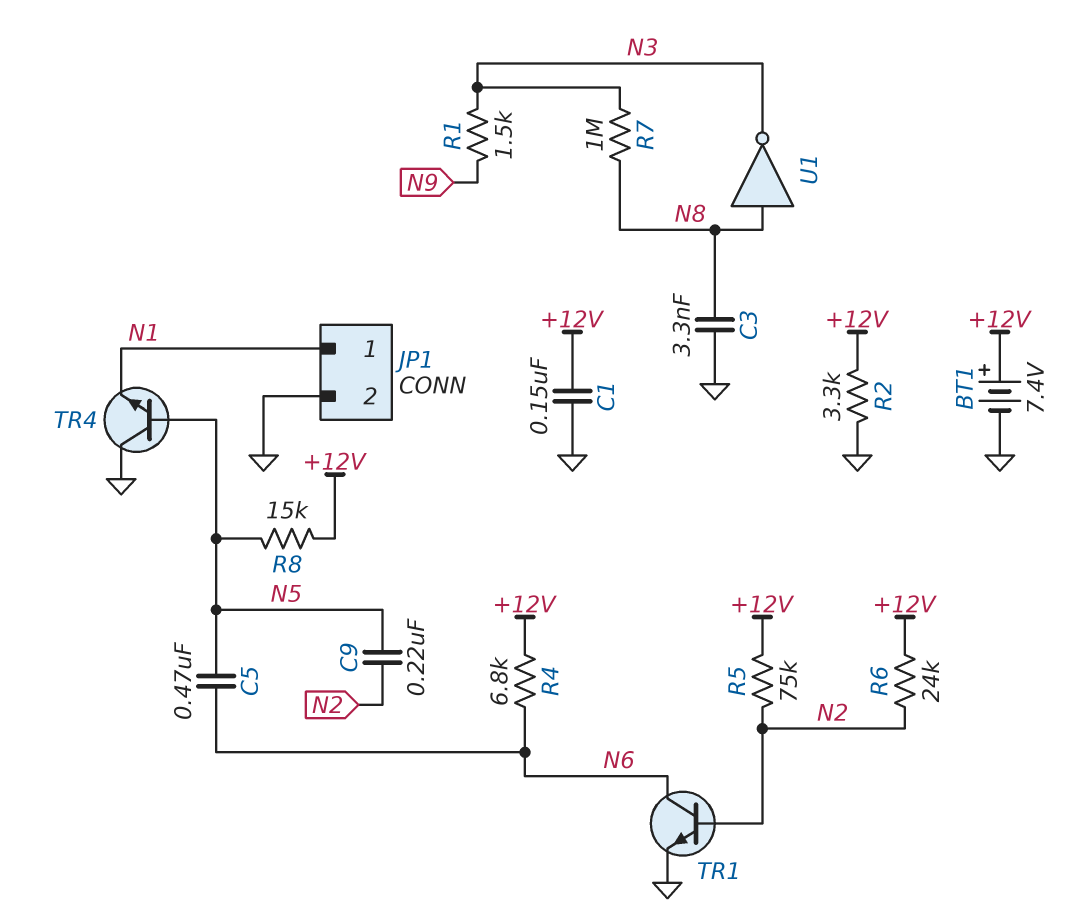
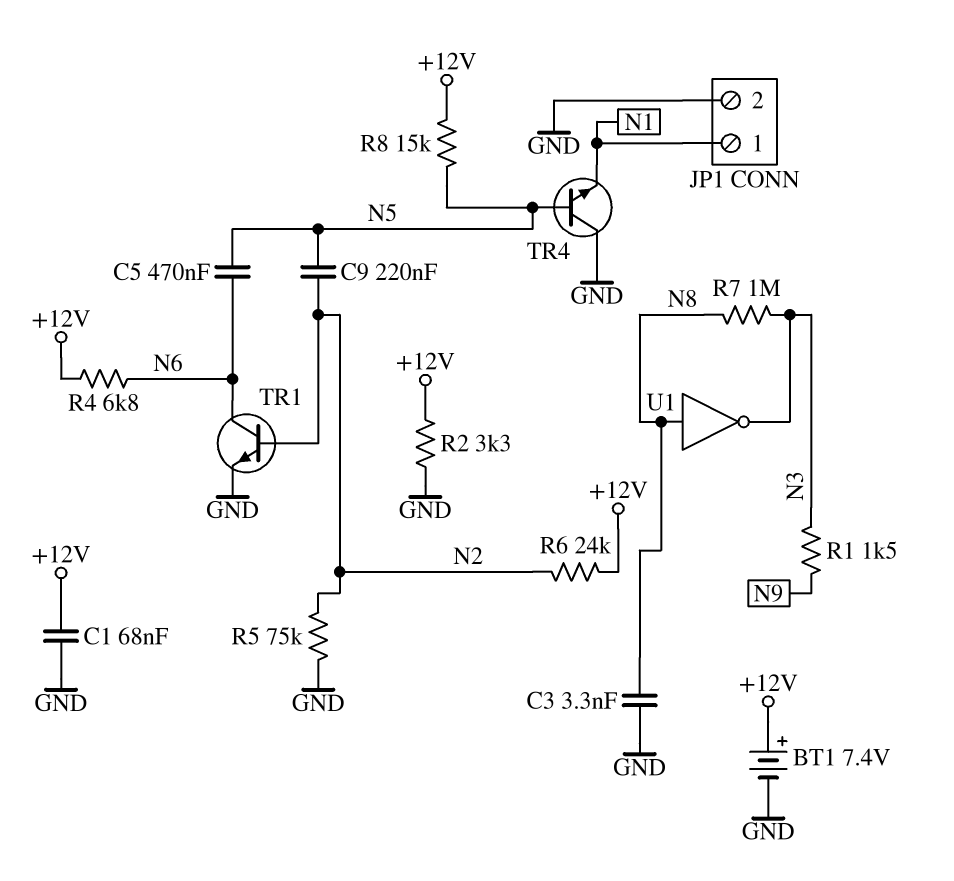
C1: 150nF (+12V, GND) -> 68nF (+12V, GND)
R5: 75k (+12V, N2) -> 75k (GND, N2)

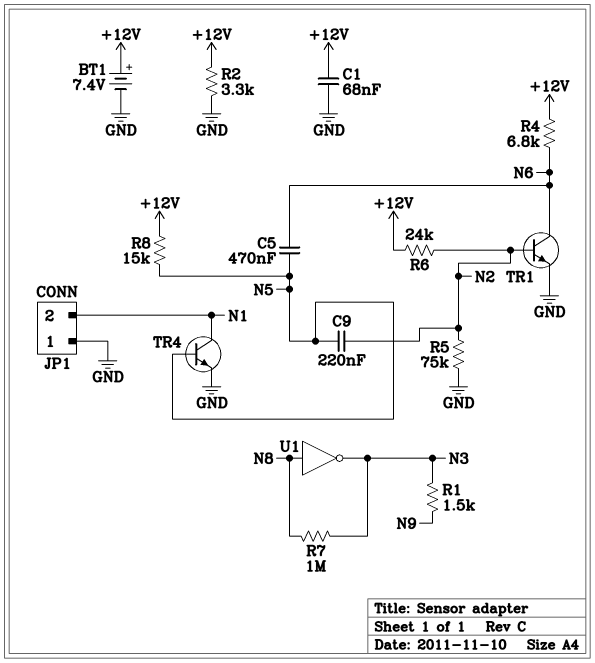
C3: 3.3nF (GND, N8) -> none
JP1 pin 1: N1 -> GND
JP1 pin 2: GND -> N1
TR4: NPN (B N5, C GND, E N1) -> NPN (B N5, C N1, E GND)

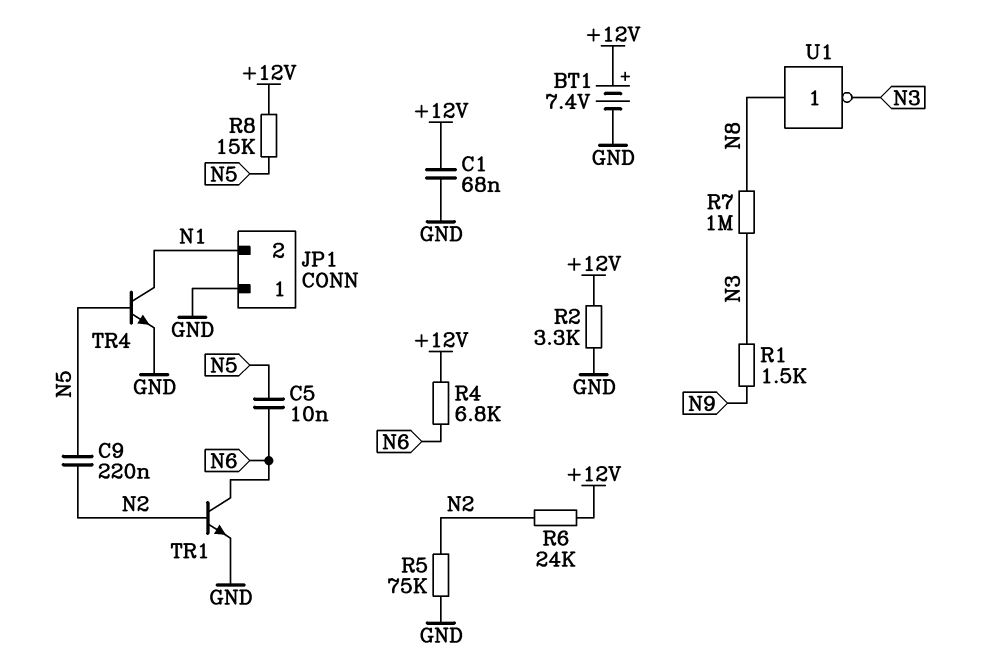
C5: 470nF (N5, N6) -> 10nF (N5, N6)

